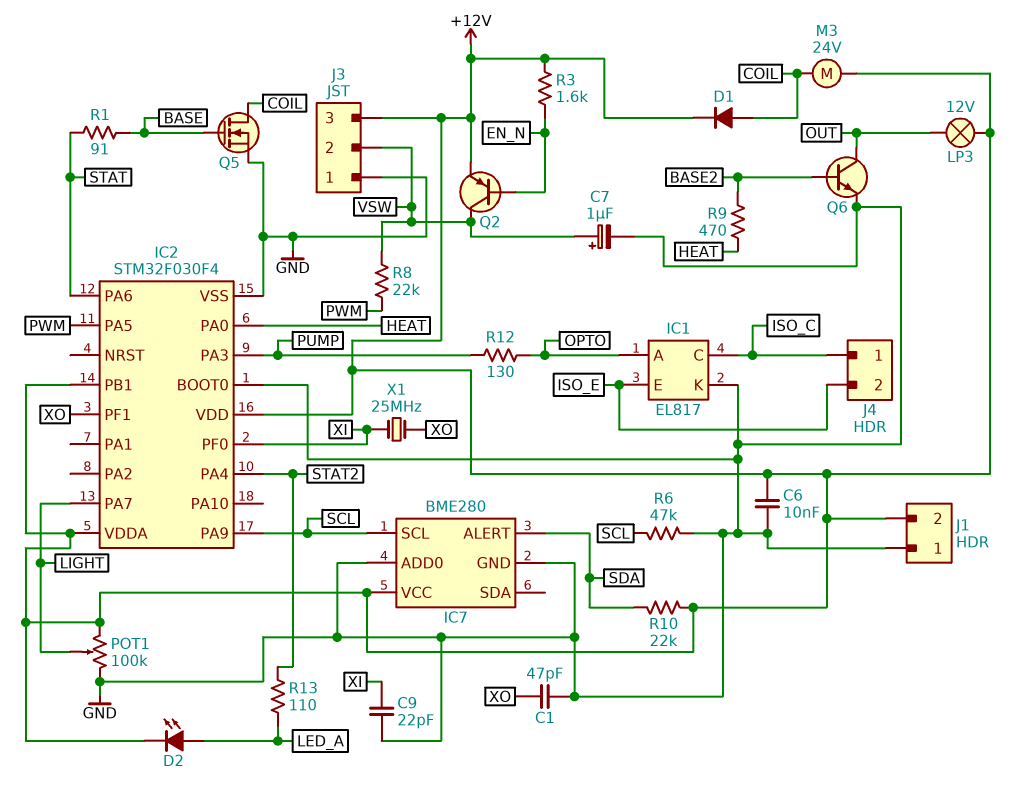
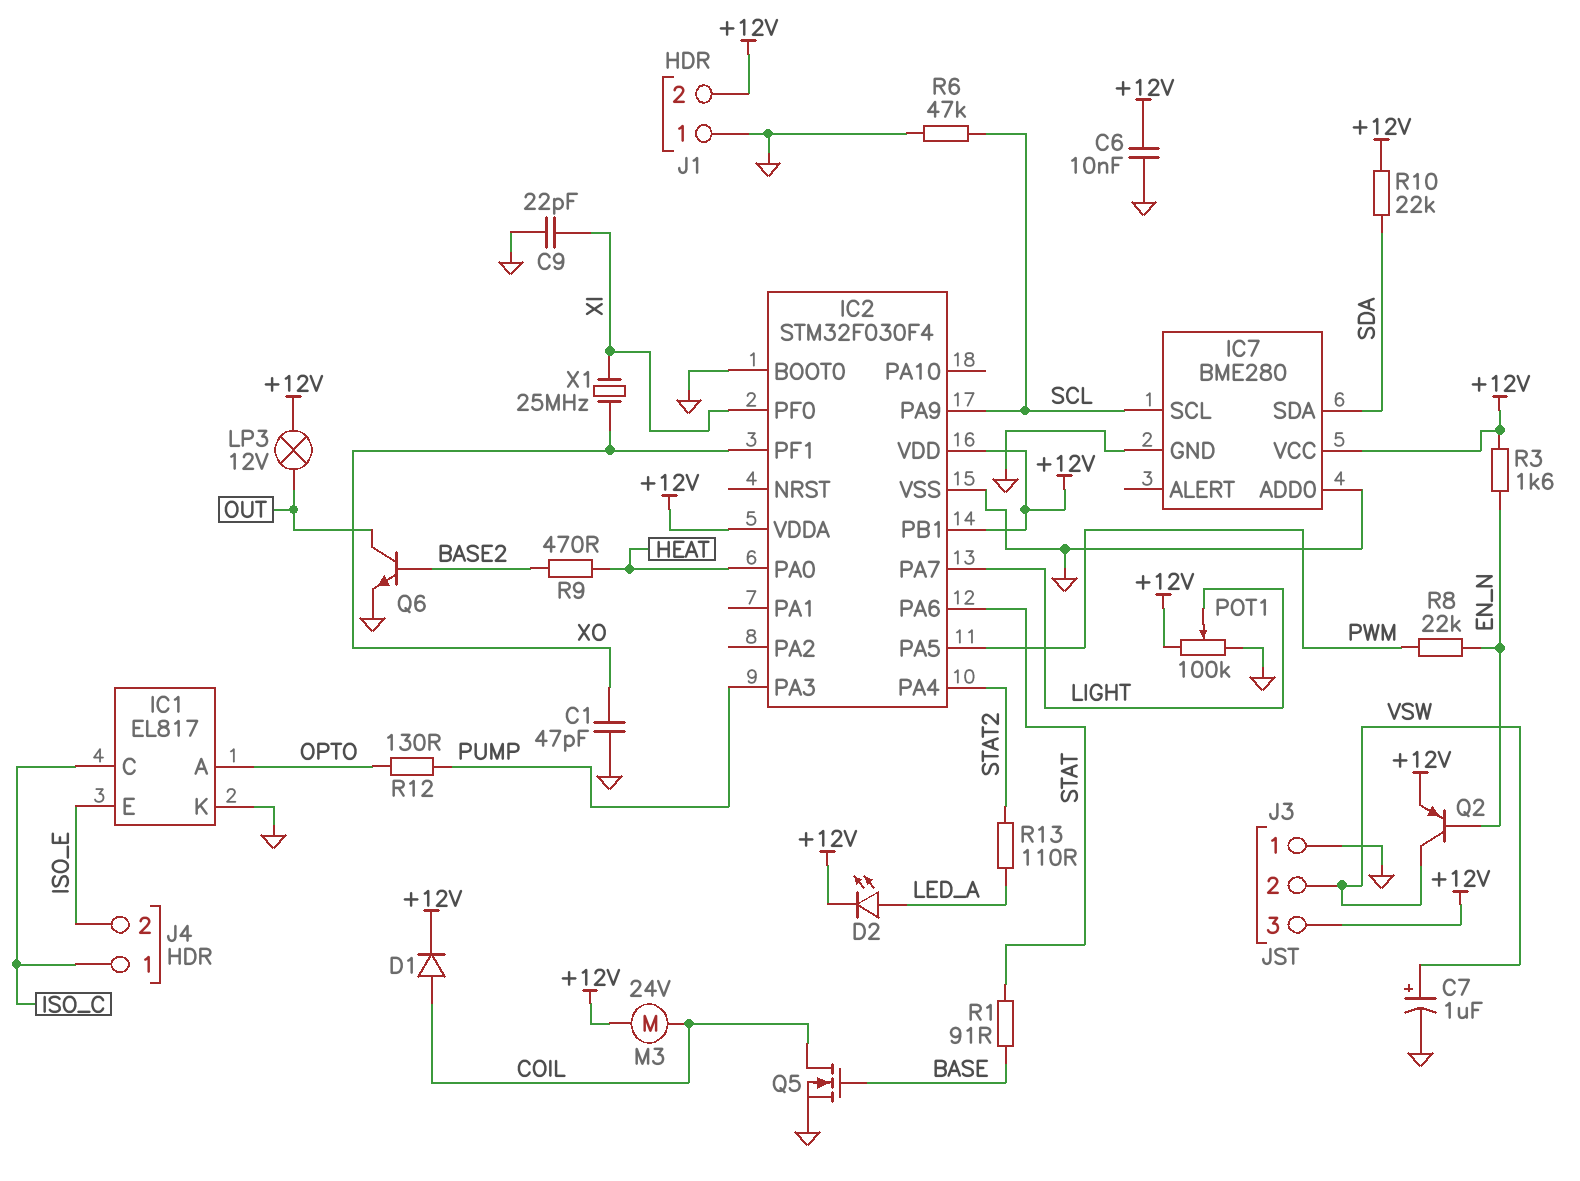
IC7 pin ALERT: SDA -> none
IC7 pin SDA: none -> SDA
R8: 22k (PWM, VSW) -> 22k (EN_N, PWM)

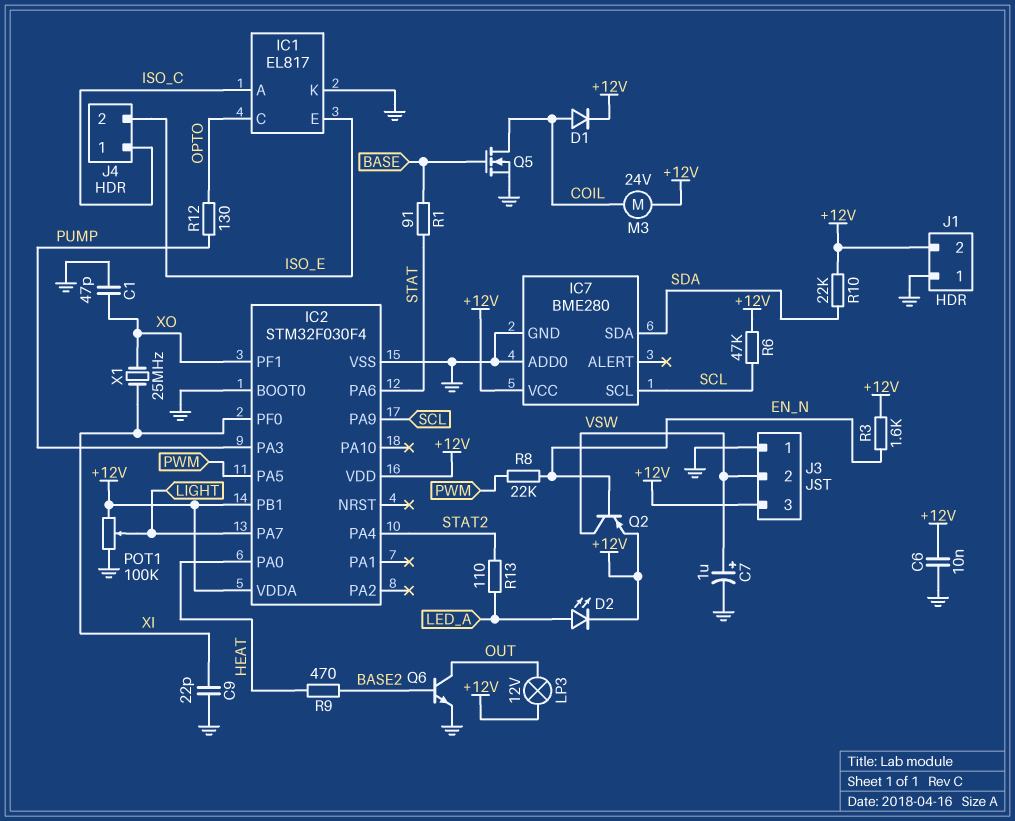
IC1 pin A: OPTO -> ISO_C
IC1 pin C: ISO_C -> OPTO
R6: 47k (GND, SCL) -> 47k (+12V, SCL)

